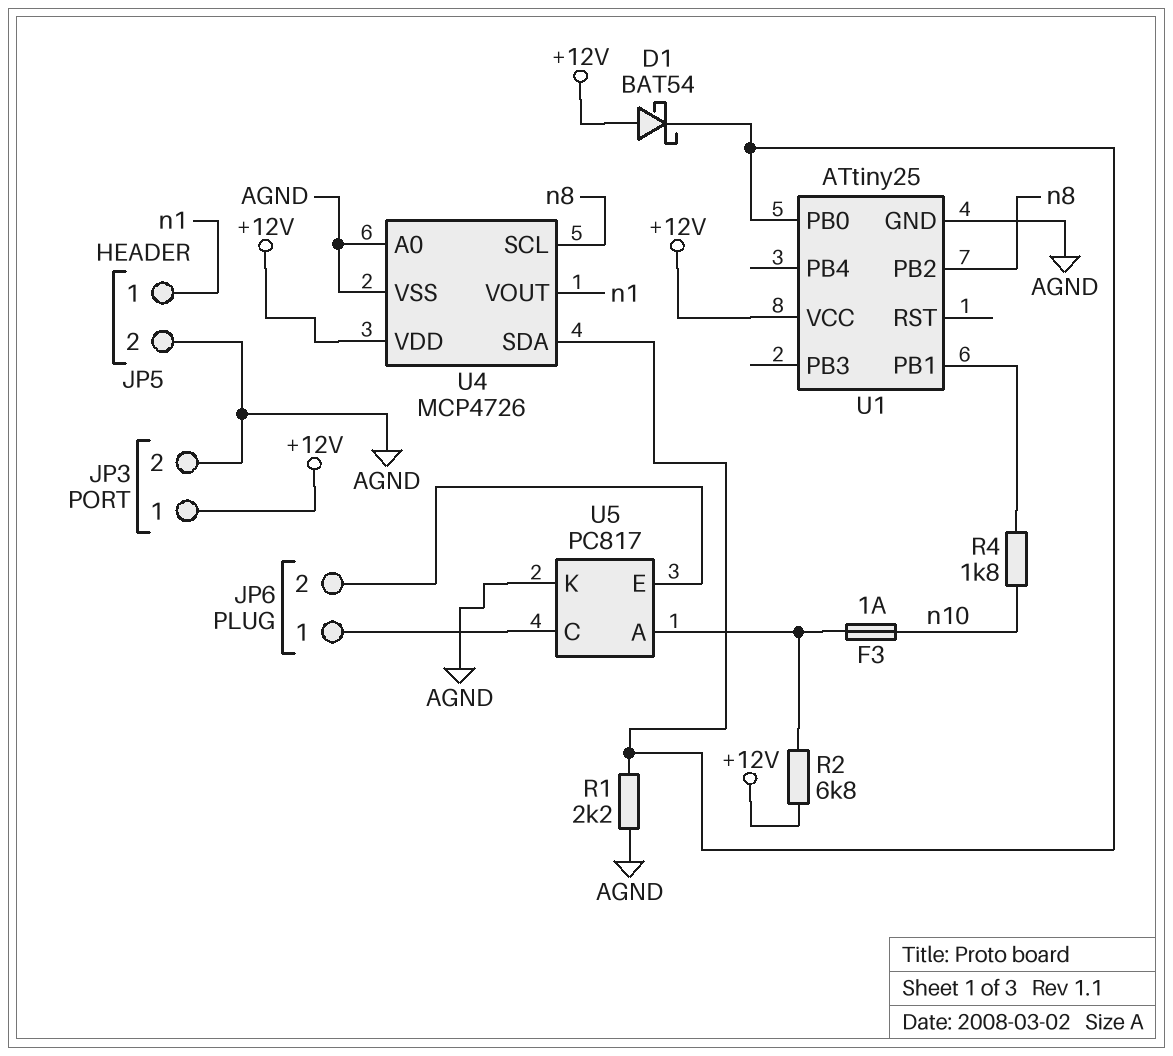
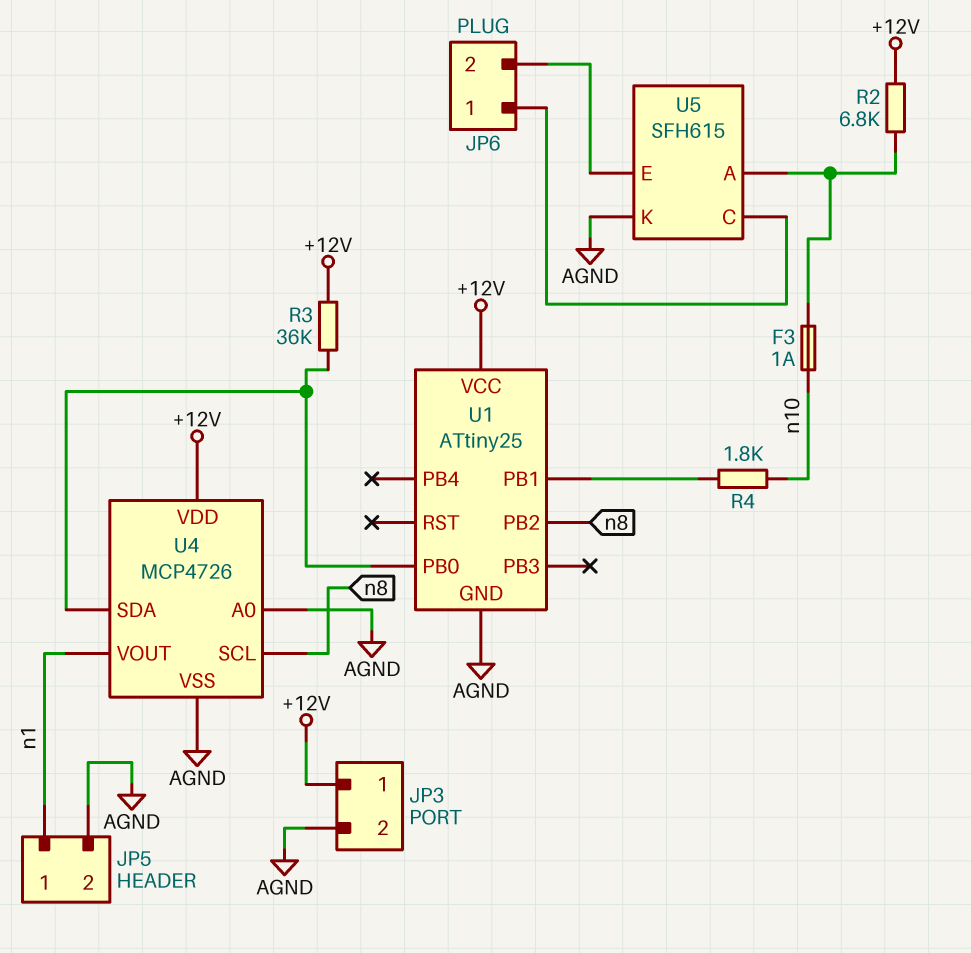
D1: schottky BAT54 (A +12V, K U1/PB0) -> none
R1: 2.2k (AGND, U1/PB0) -> none
R3: none -> 36k (+12V, U1/PB0)
U5: PC817 -> SFH615

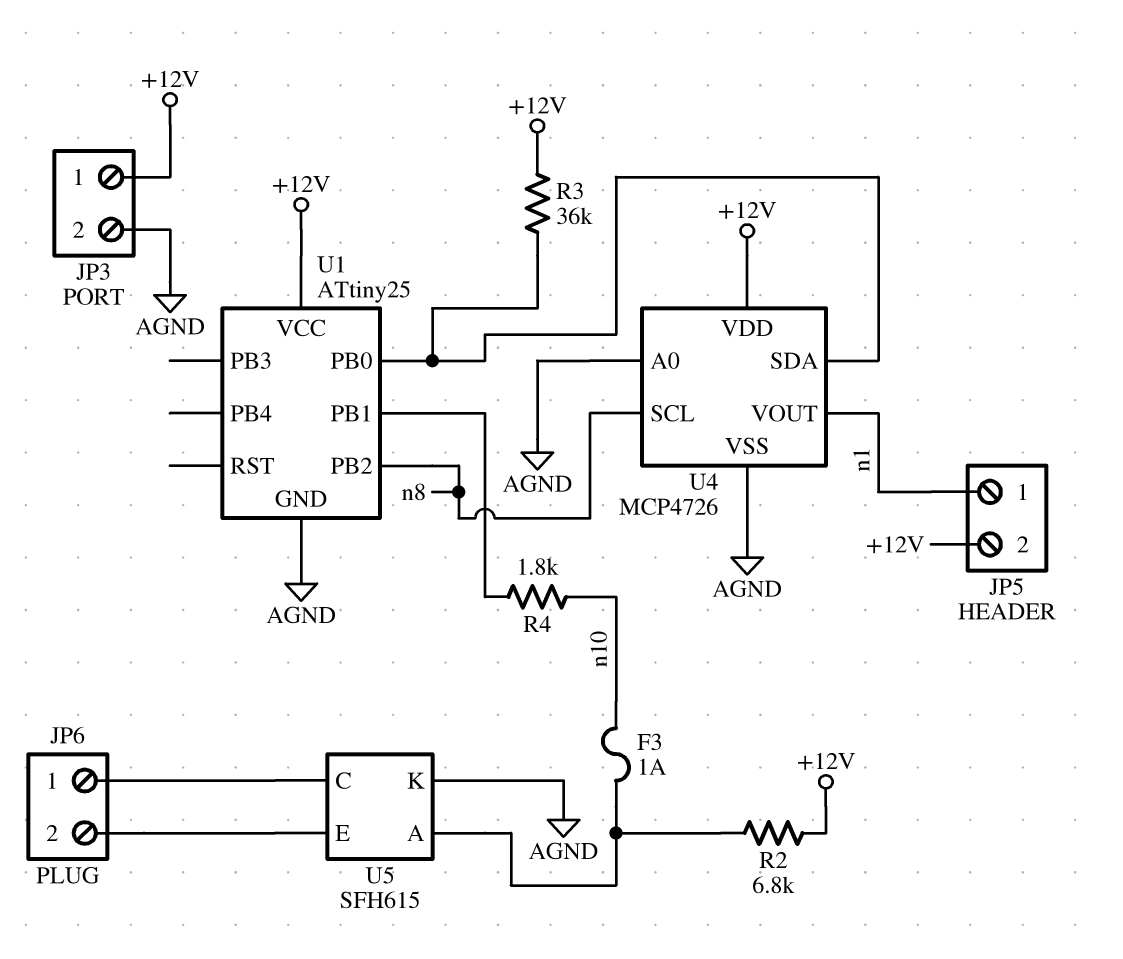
JP5 pin 2: AGND -> +12V

